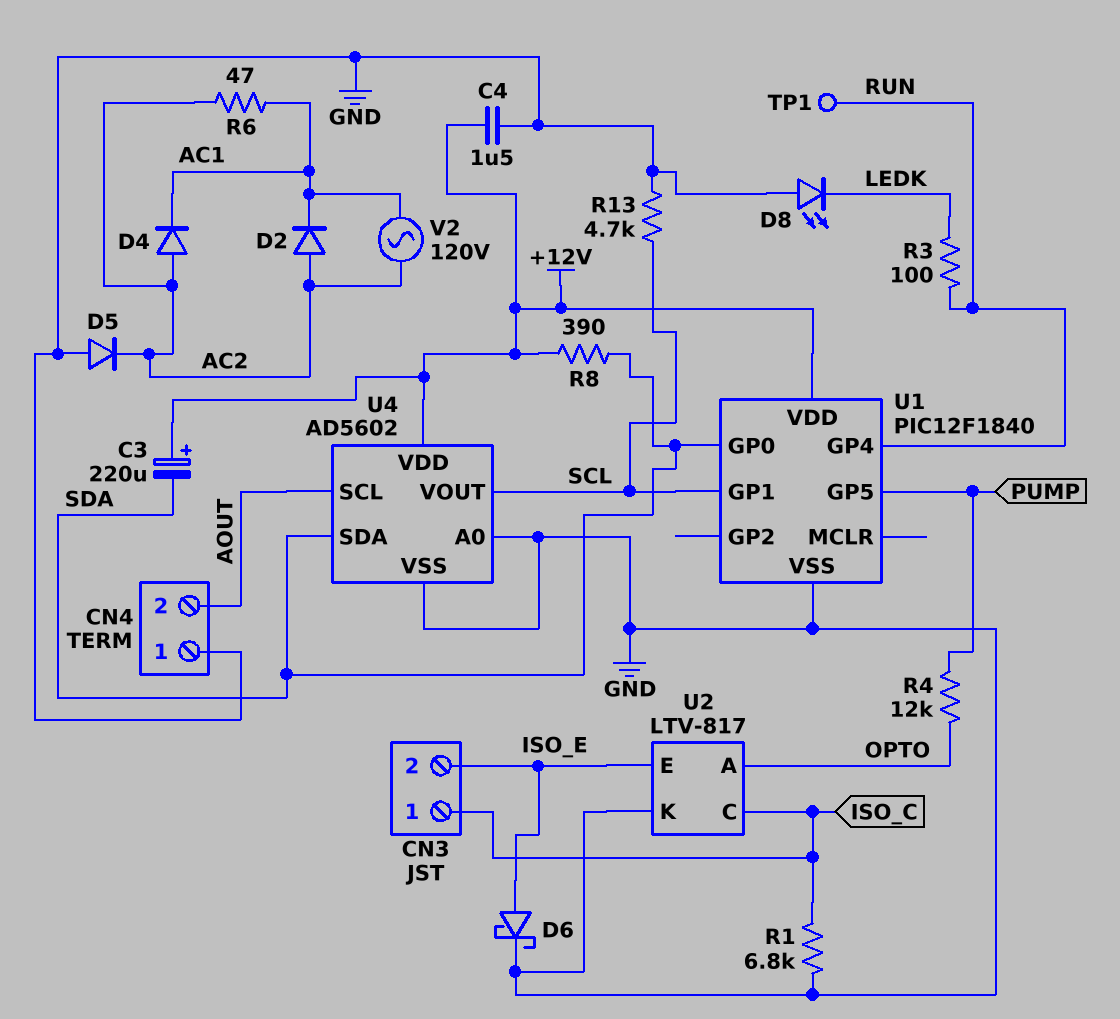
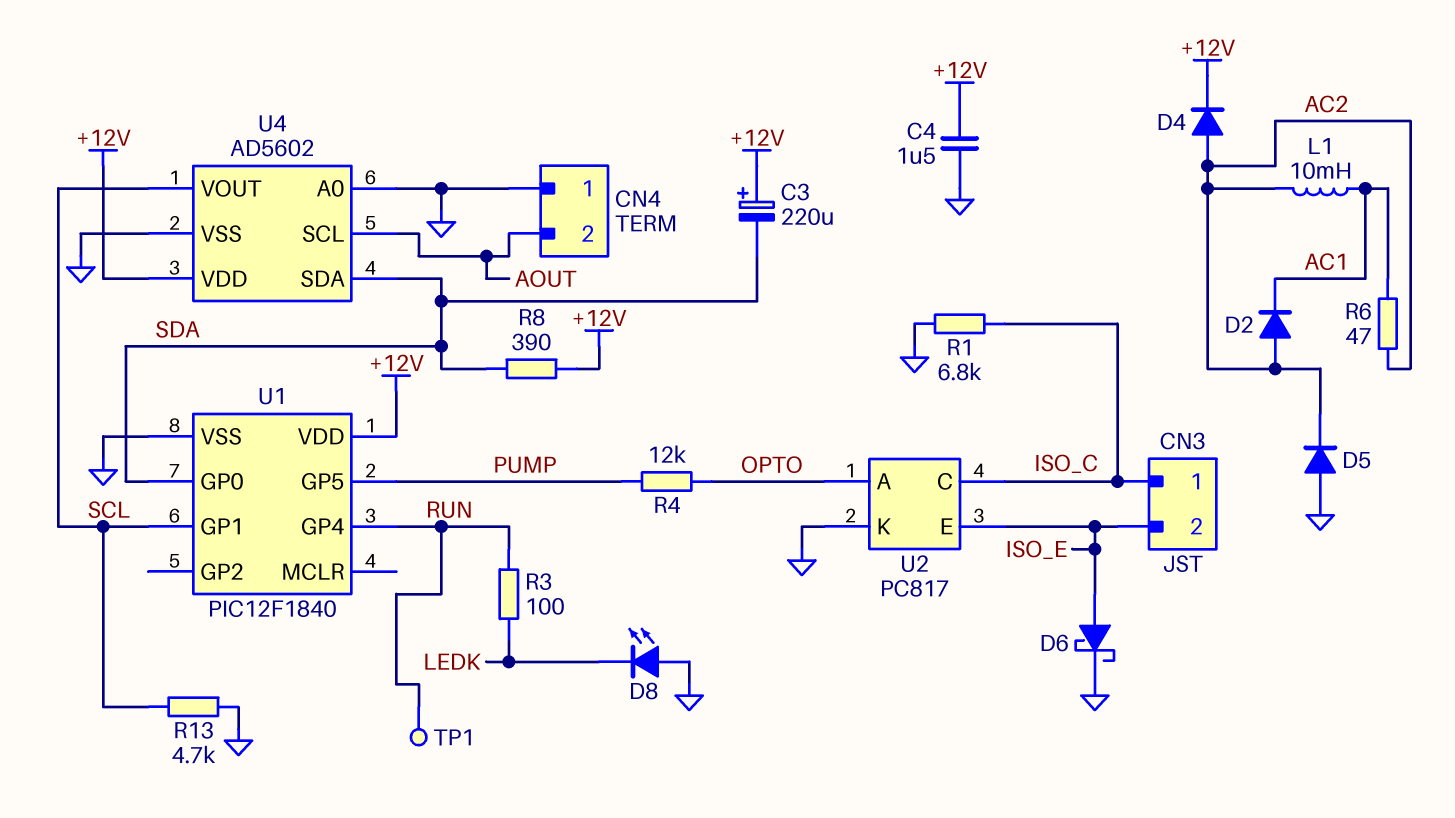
D4: diode (A AC2, K AC1) -> diode (A AC2, K +12V)
L1: none -> 10mH (AC1, AC2)
U2: LTV-817 -> PC817
V2: AC 120V (AC1, AC2) -> none

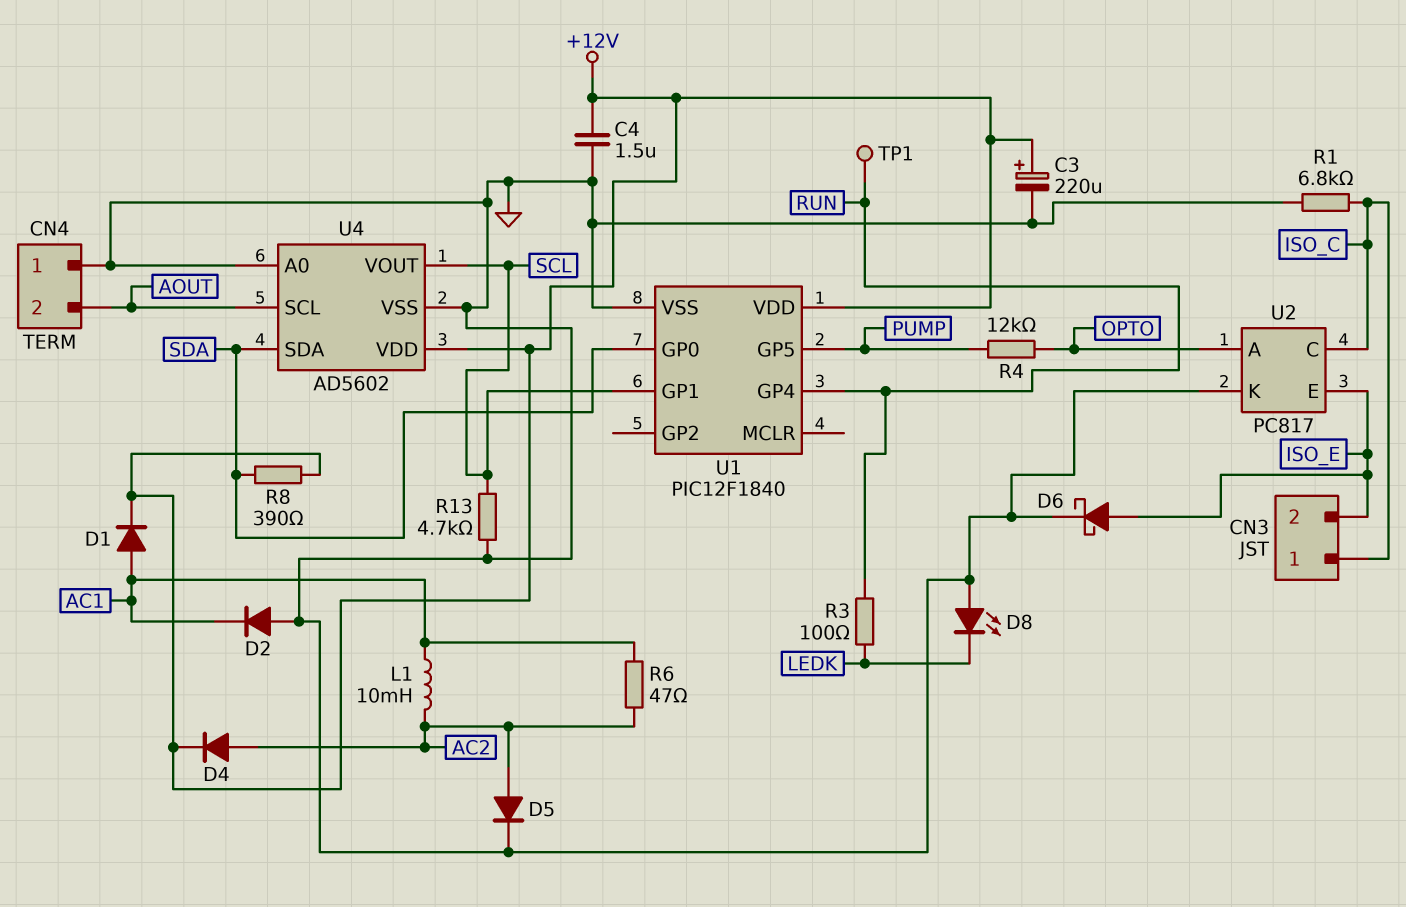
C3: 220uF (plus +12V, minus SDA) -> 220uF (plus +12V, minus GND)
D1: none -> diode (A AC1, K +12V)
D2: diode (A AC2, K AC1) -> diode (A GND, K AC1)
D5: diode (A GND, K AC2) -> diode (A AC2, K GND)

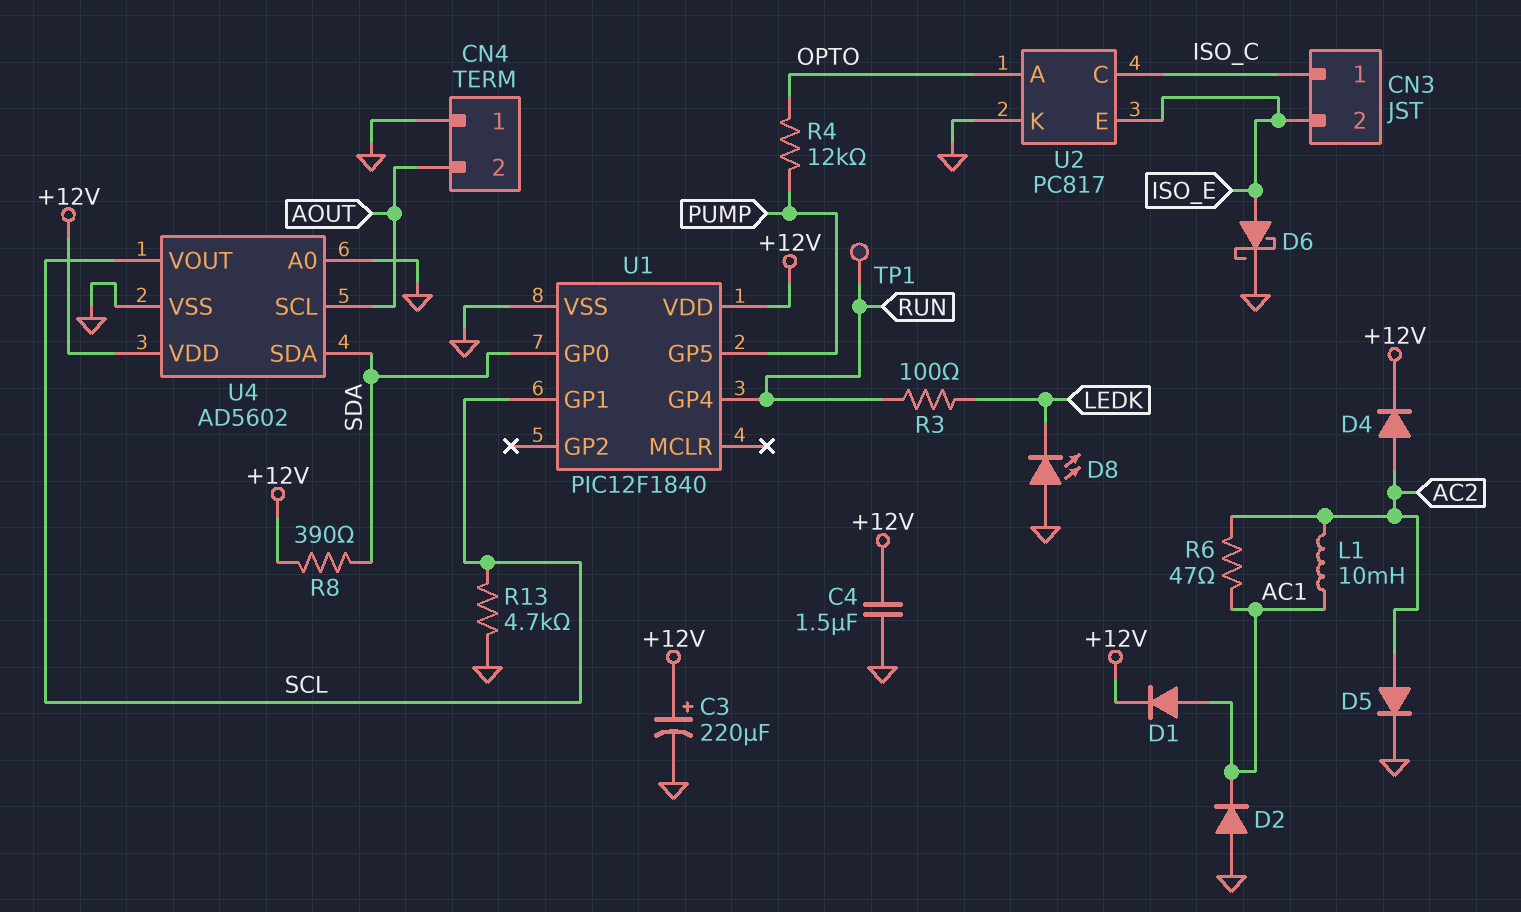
R1: 6.8k (GND, ISO_C) -> none

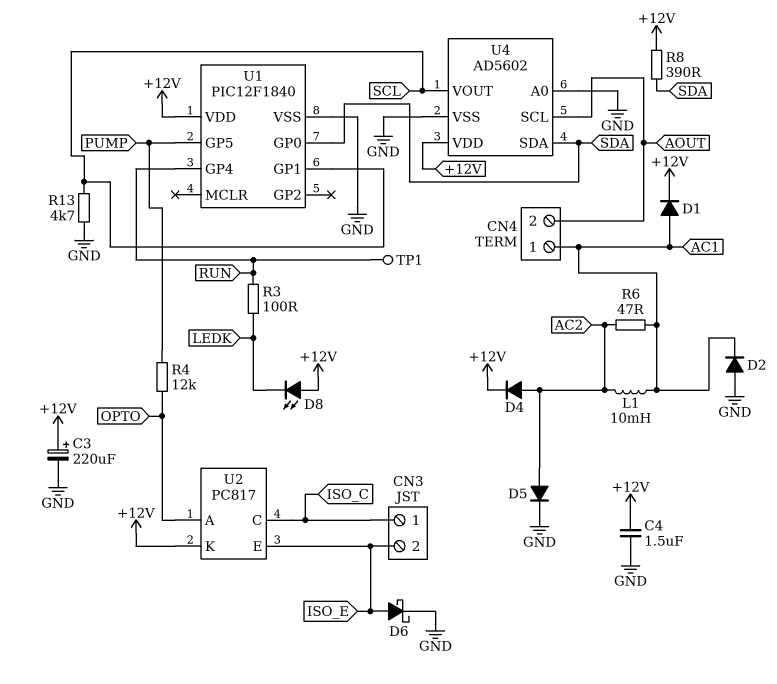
CN4 pin 1: GND -> AC1
D8: LED (A GND, K LEDK) -> LED (A +12V, K LEDK)
U2 pin K: GND -> +12V

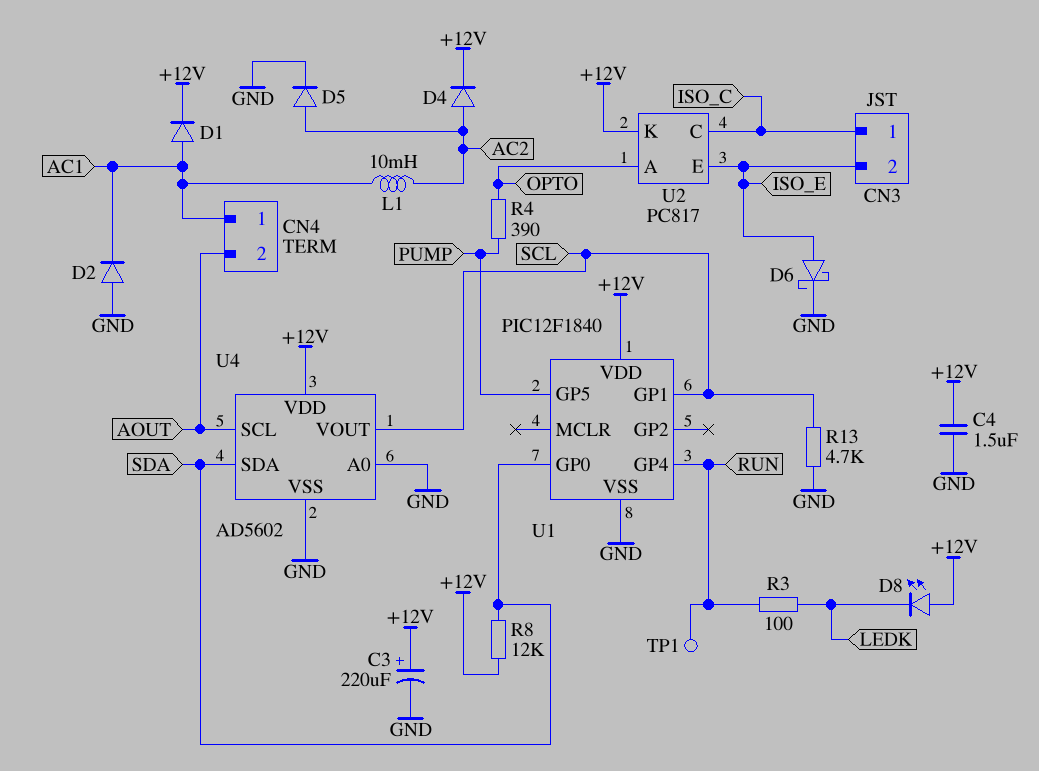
R4: 12k (OPTO, PUMP) -> 390 (OPTO, PUMP)
R6: 47 (AC1, AC2) -> none
R8: 390 (+12V, SDA) -> 12k (+12V, SDA)

